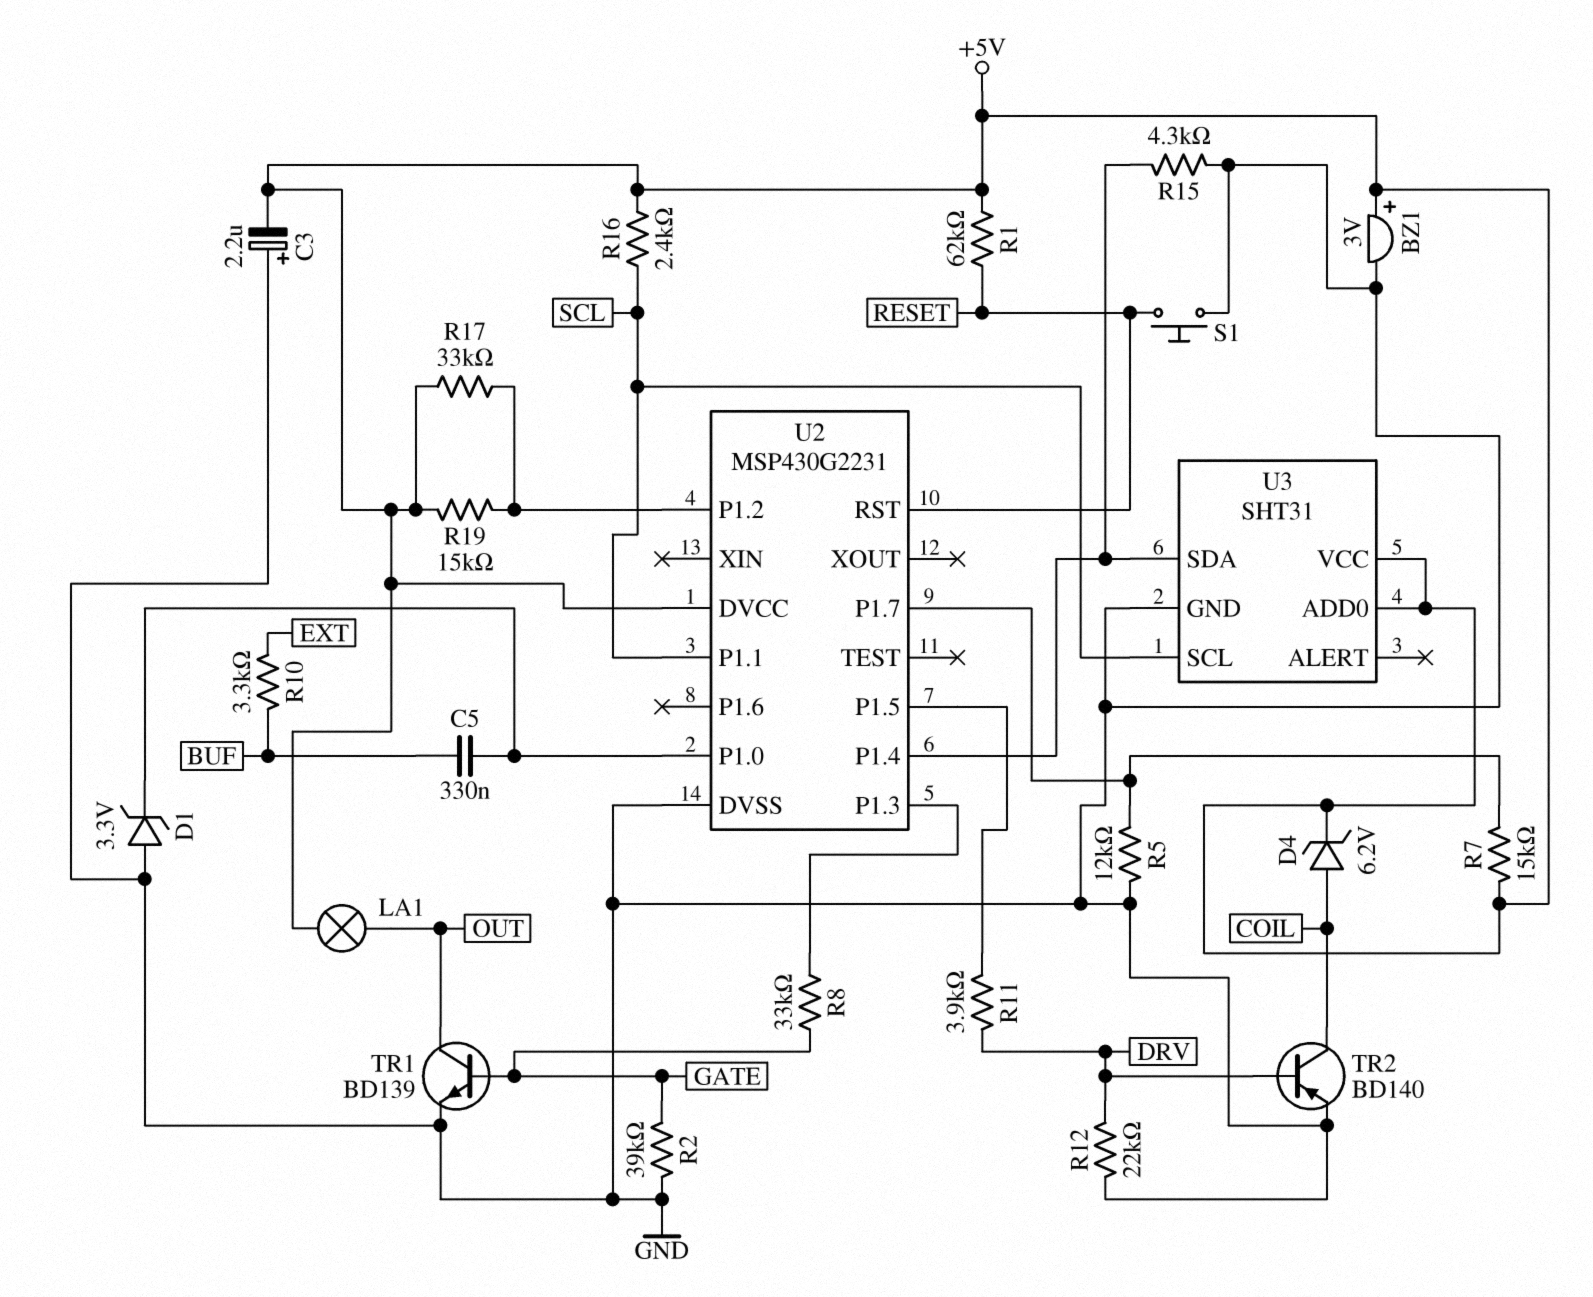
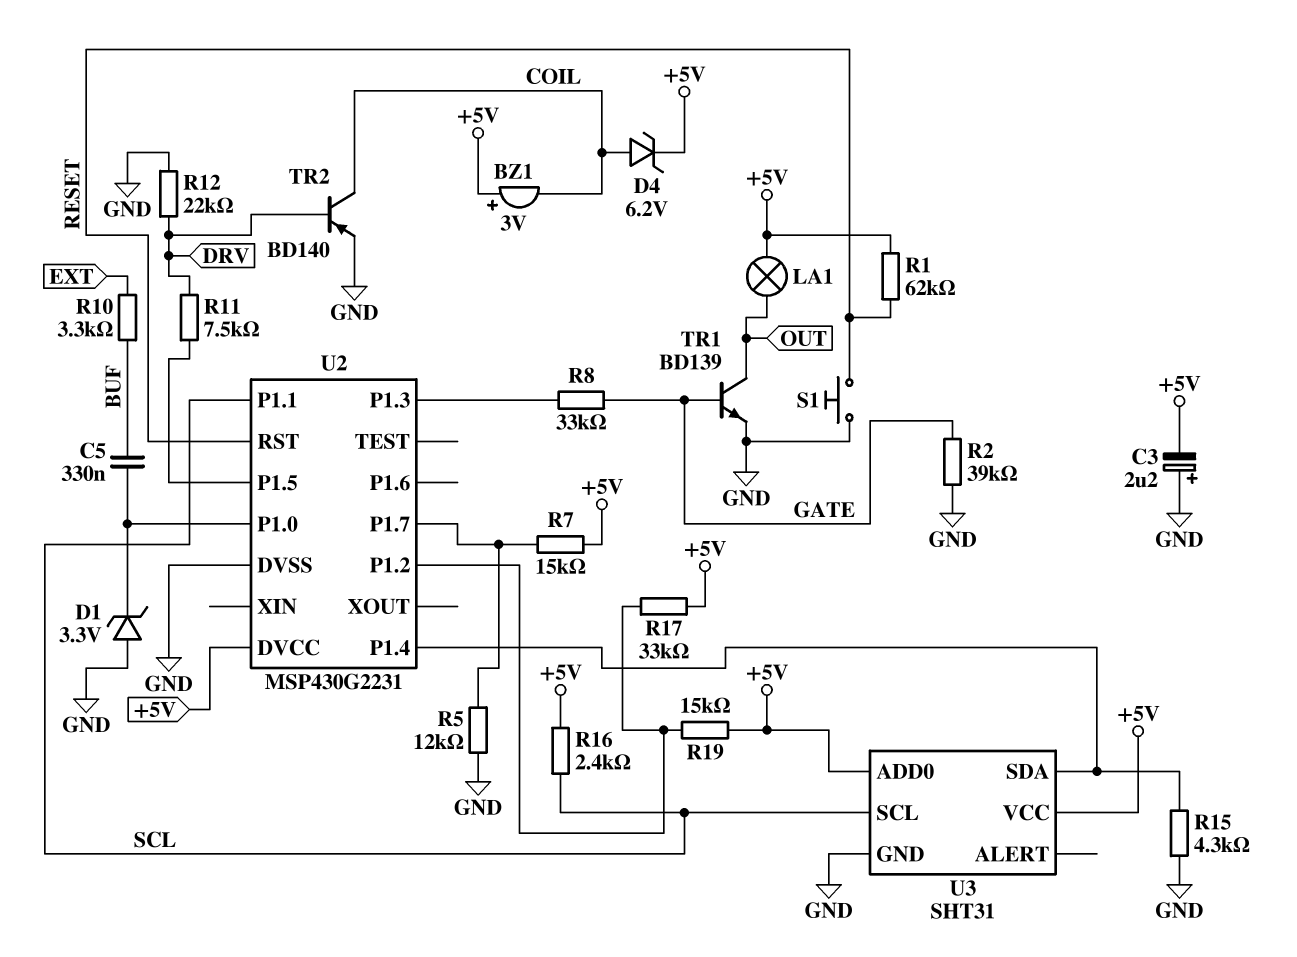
BZ1: buzzer 3V (plus +5V, minus GND) -> buzzer 3V (plus +5V, minus COIL)
R11: 3.9k (DRV, U2/P1.5) -> 7.5k (DRV, U2/P1.5)

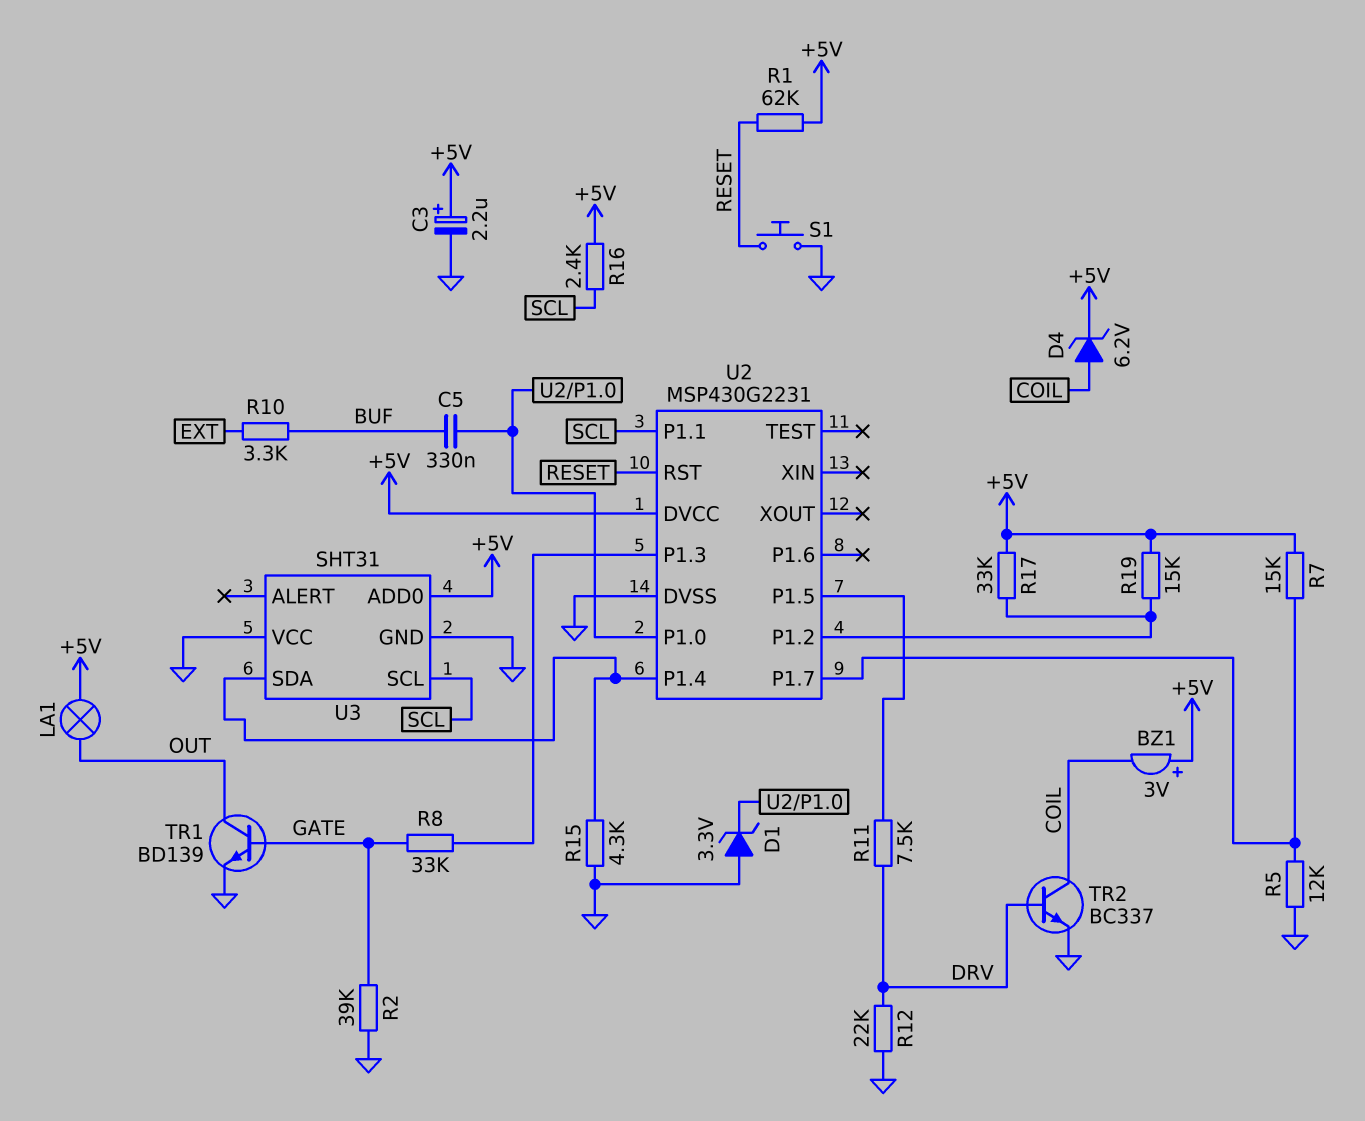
C3: 2.2uF (plus GND, minus +5V) -> 2.2uF (plus +5V, minus GND)
TR2: PNP BD140 (B DRV, C COIL, E GND) -> NPN BC337 (B DRV, C COIL, E GND)
U3 pin VCC: +5V -> GND

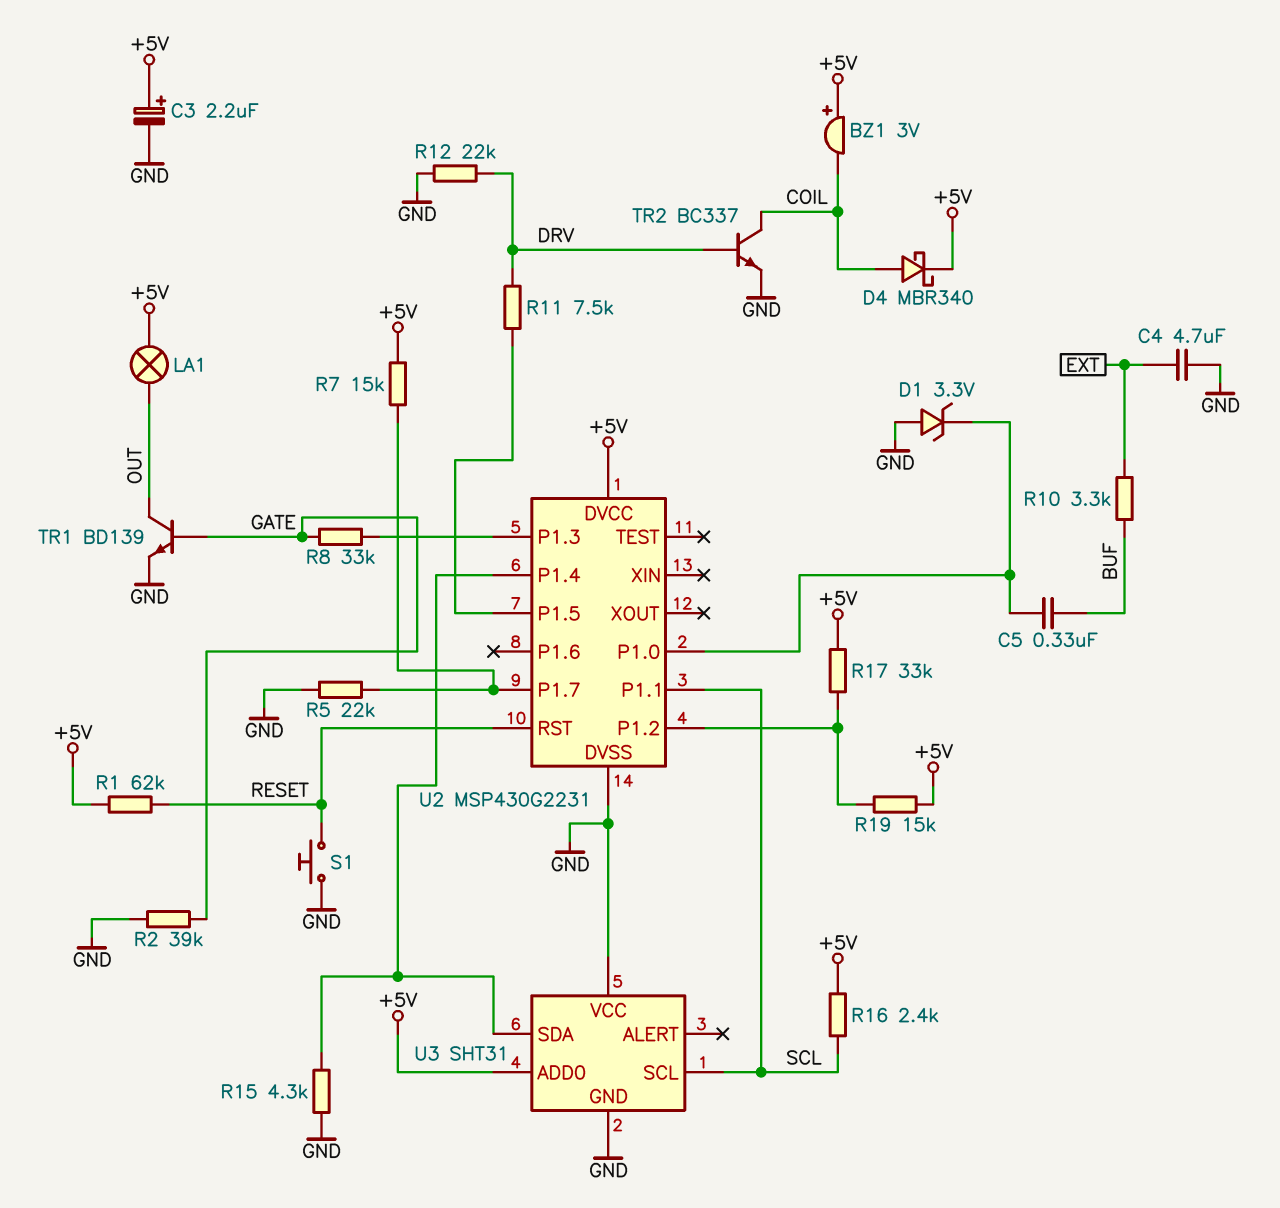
C4: none -> 4.7uF (EXT, GND)
D4: zener 6.2V (A COIL, K +5V) -> schottky MBR340 (A COIL, K +5V)
R5: 12k (GND, U2/P1.7) -> 22k (GND, U2/P1.7)

